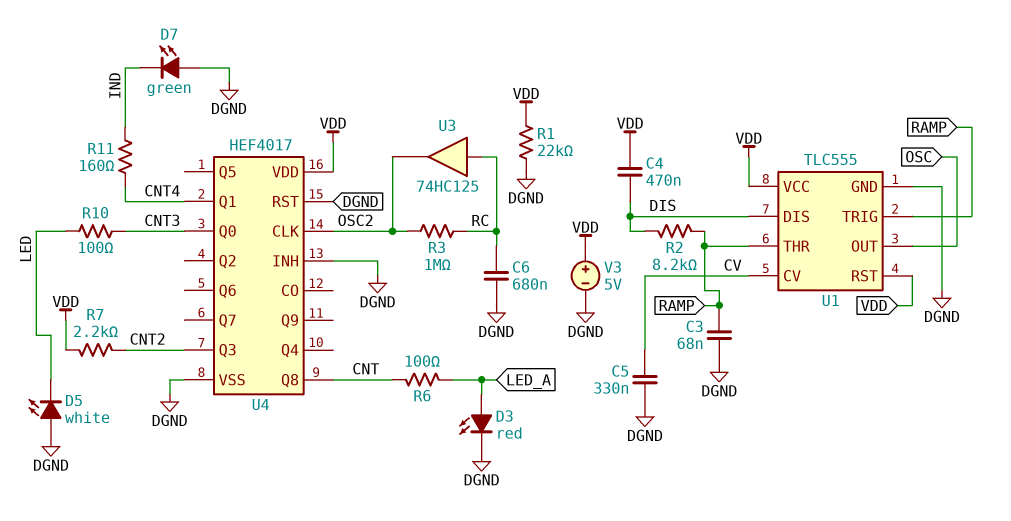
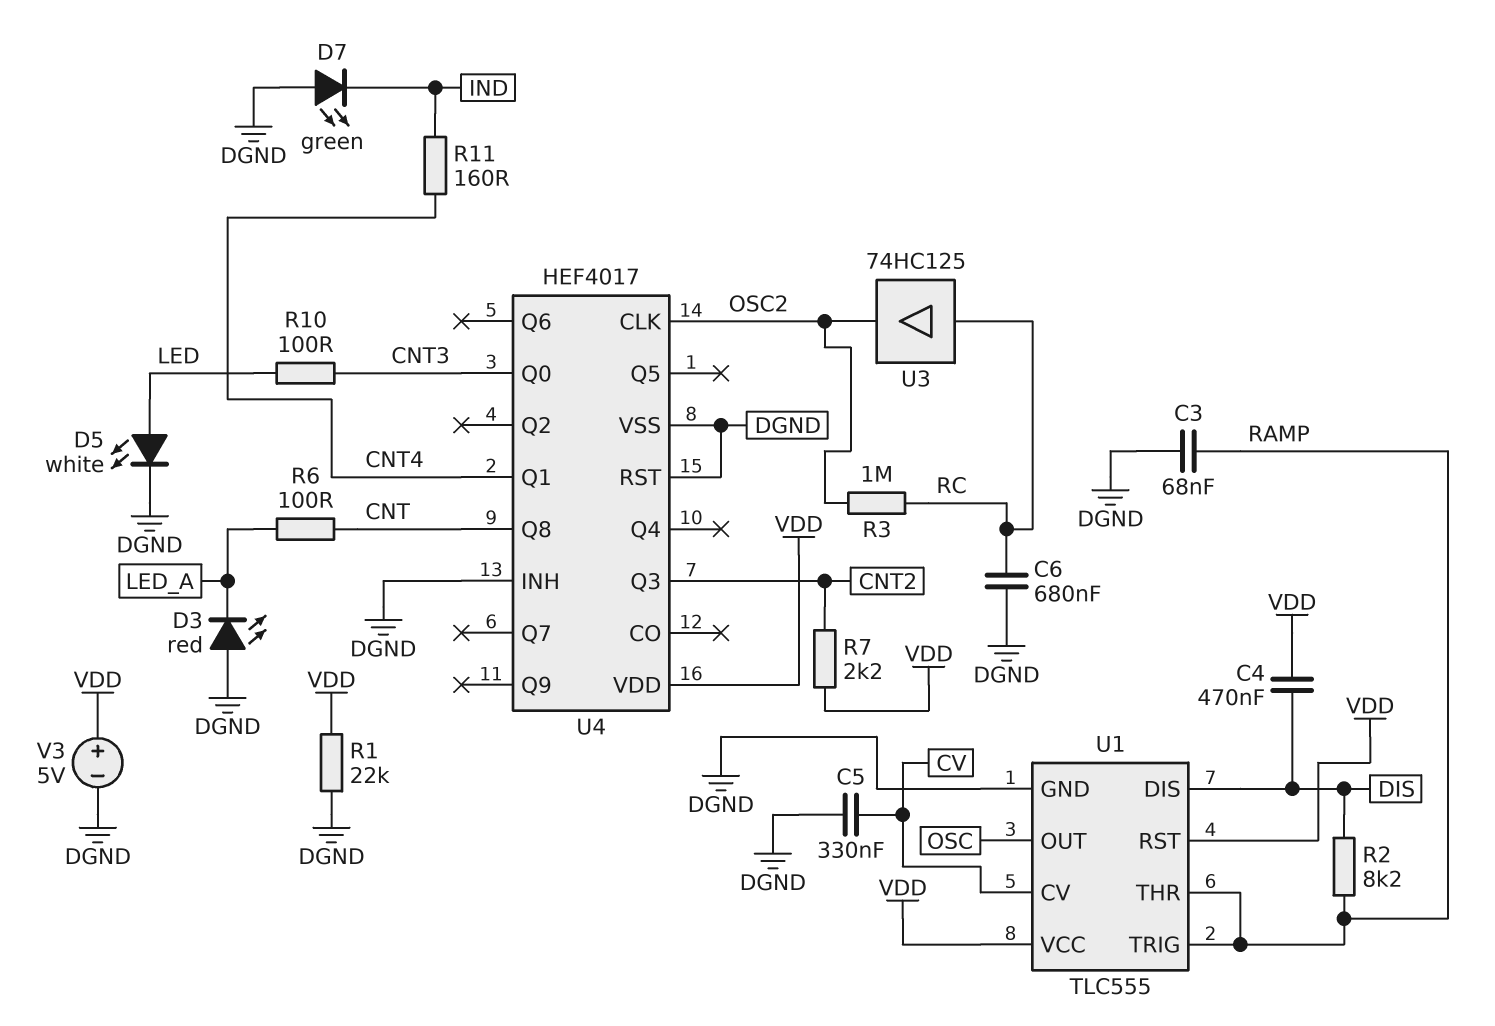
D3: LED red (A LED_A, K DGND) -> LED red (A DGND, K LED_A)
D5: LED white (A DGND, K LED) -> LED white (A LED, K DGND)

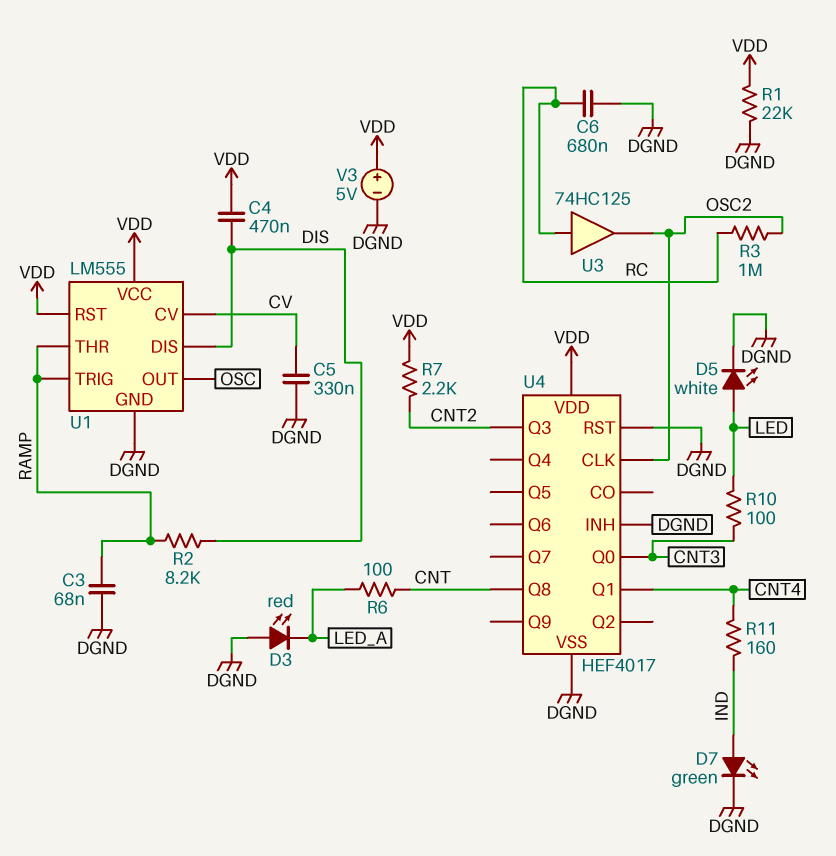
D7: LED green (A DGND, K IND) -> LED green (A IND, K DGND)
U1: TLC555 -> LM555

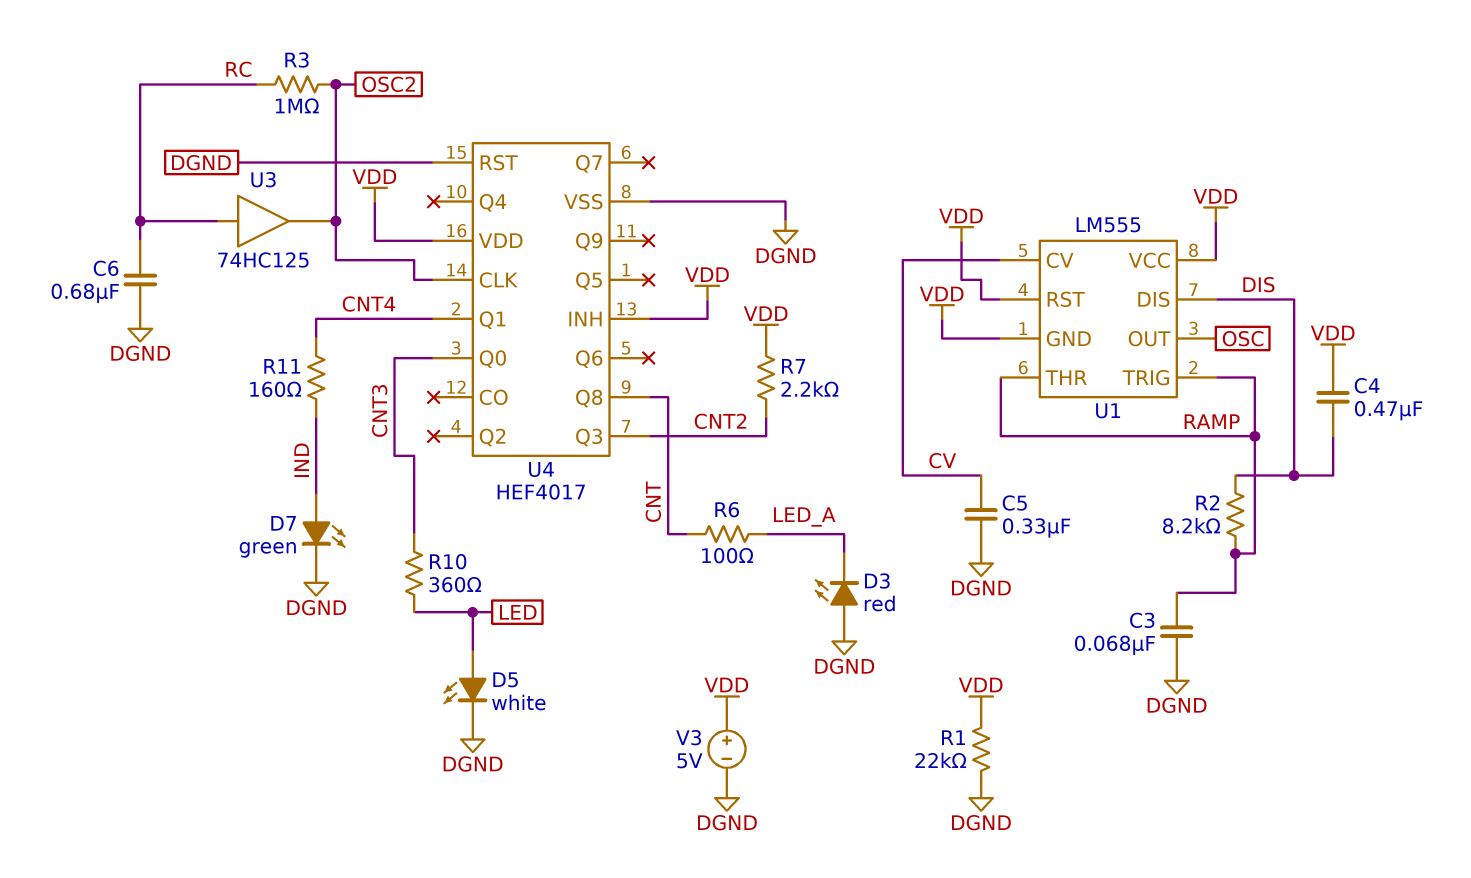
R10: 100 (CNT3, LED) -> 360 (CNT3, LED)
U1 pin GND: DGND -> VDD
U4 pin INH: DGND -> VDD

